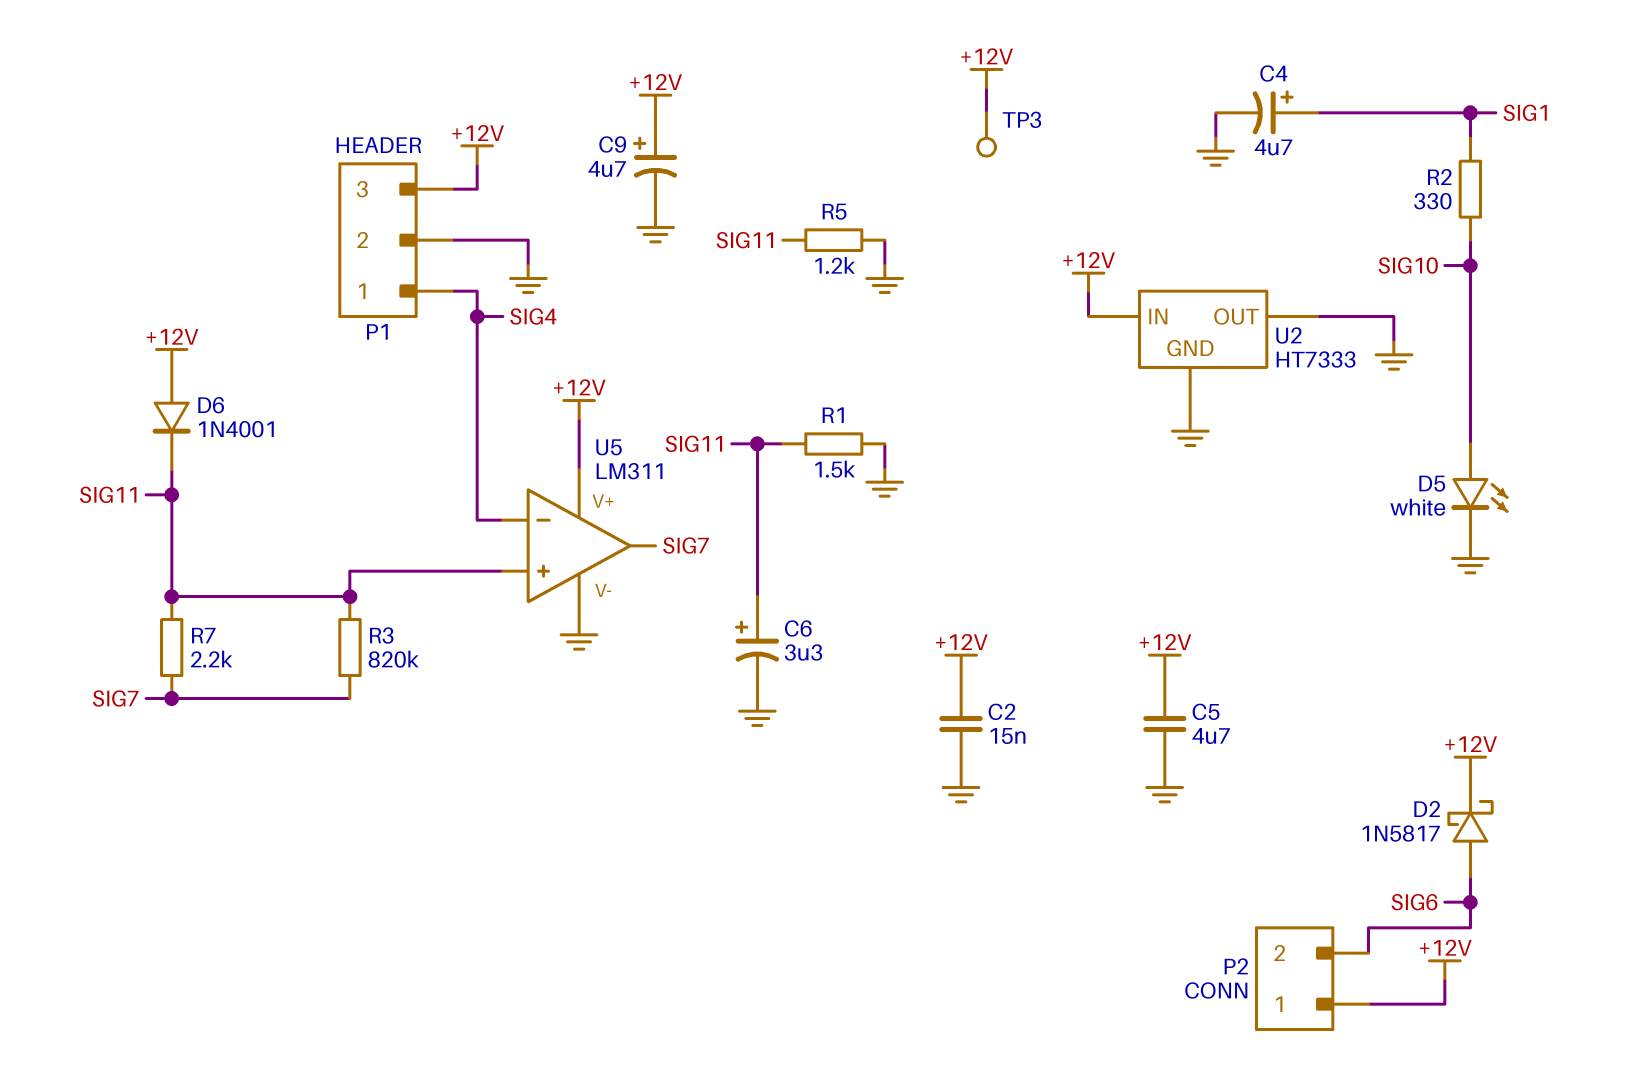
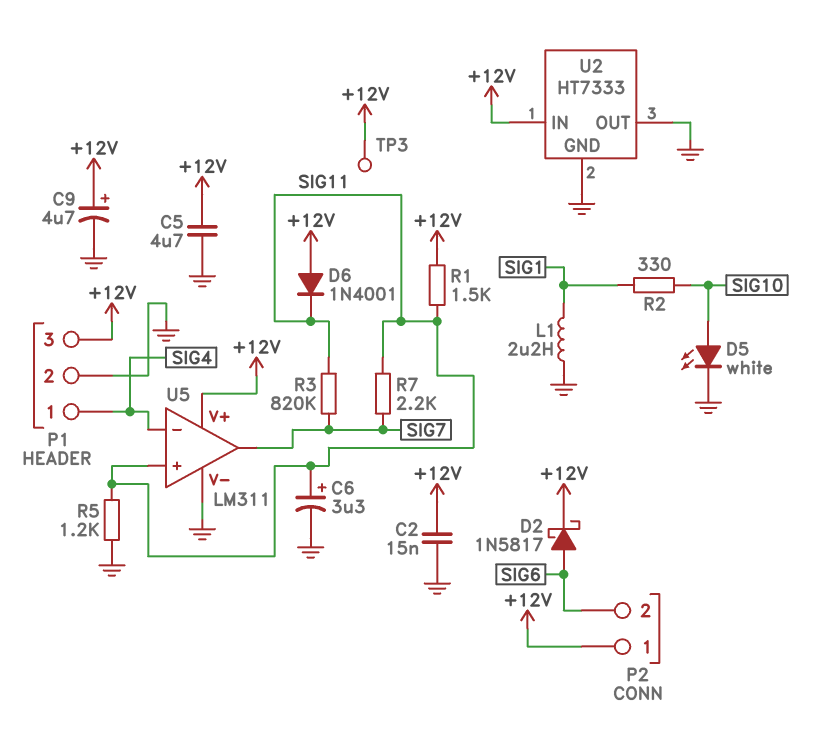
C4: 4.7uF (plus SIG1, minus GND) -> none
L1: none -> 2.2uH (GND, SIG1)
R1: 1.5k (GND, SIG11) -> 1.5k (+12V, SIG11)

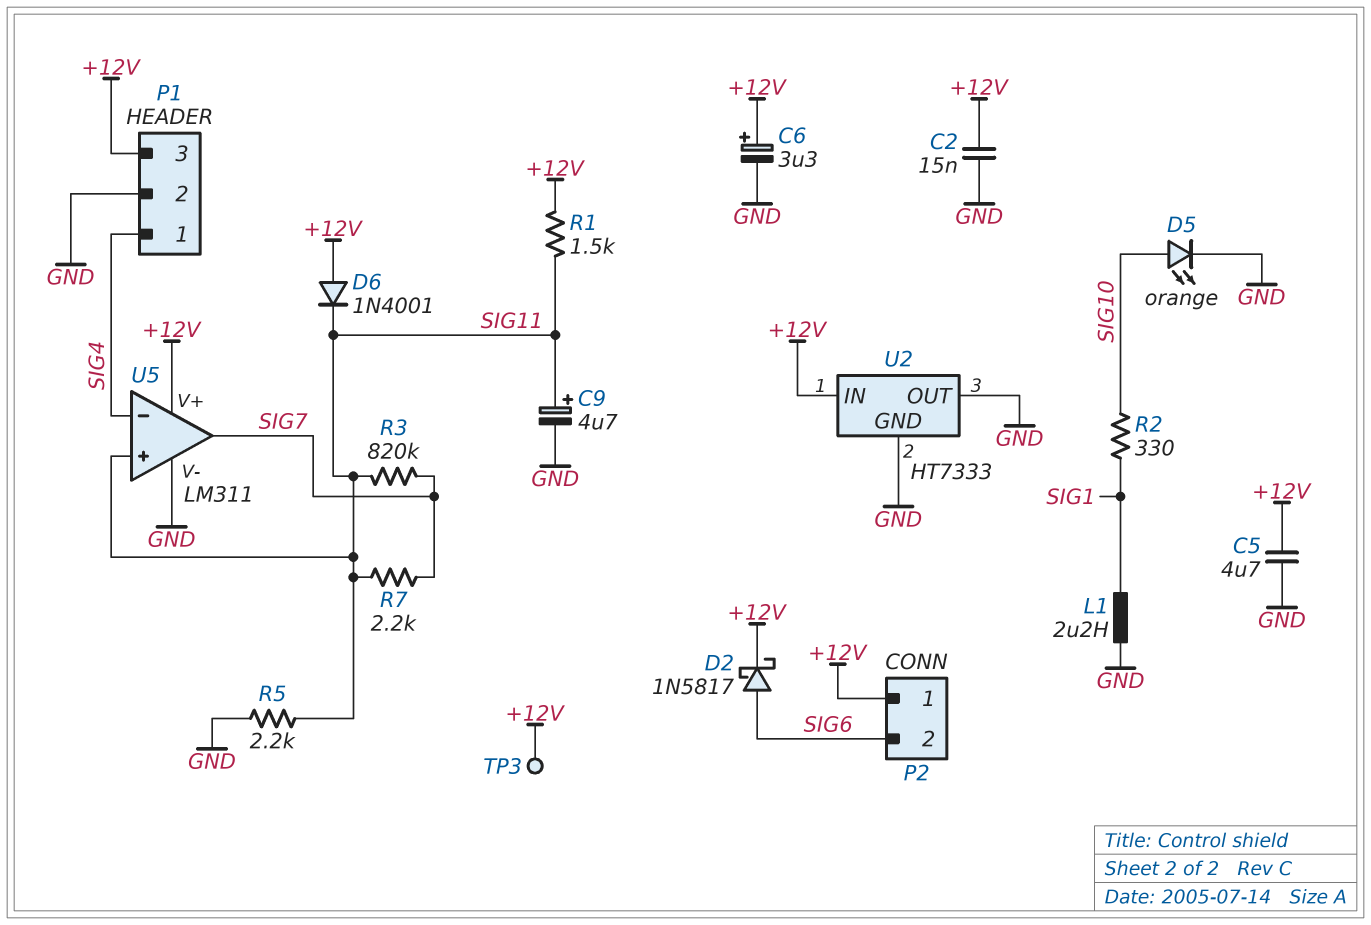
C6: 3.3uF (plus SIG11, minus GND) -> 3.3uF (plus +12V, minus GND)
C9: 4.7uF (plus +12V, minus GND) -> 4.7uF (plus SIG11, minus GND)
D5: LED white (A SIG10, K GND) -> LED orange (A SIG10, K GND)
R5: 1.2k (GND, SIG11) -> 2.2k (GND, SIG11)

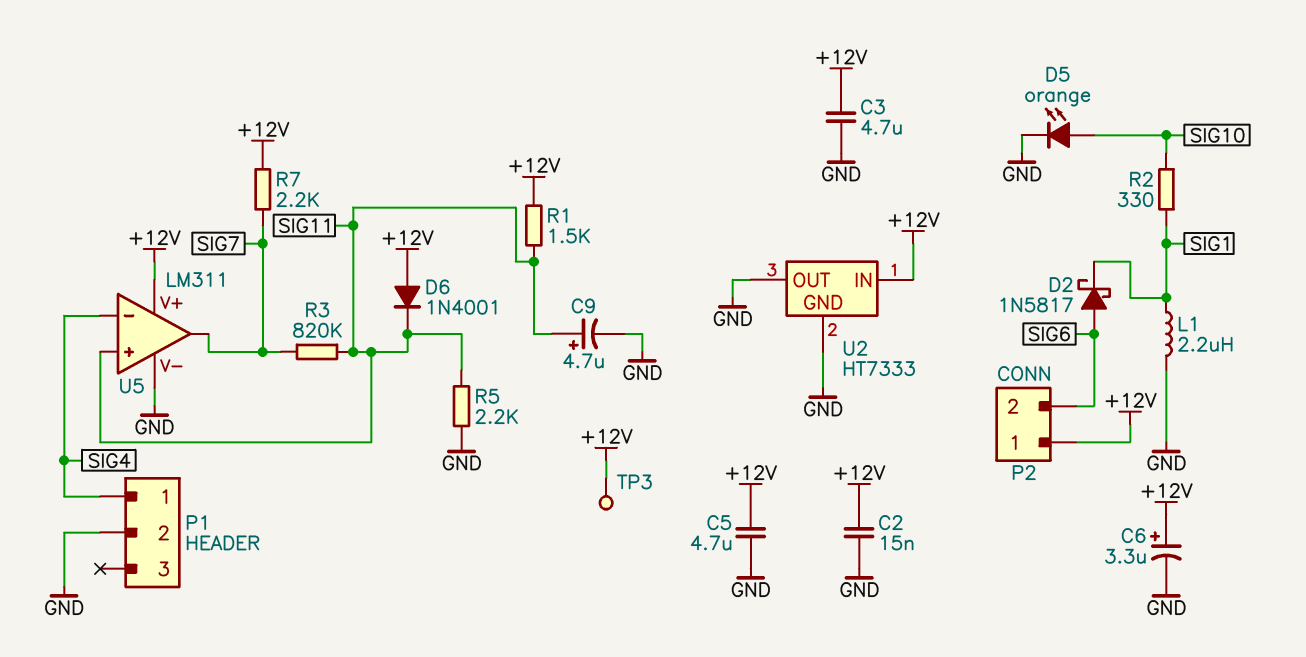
C3: none -> 4.7uF (+12V, GND)
D2: schottky 1N5817 (A SIG6, K +12V) -> schottky 1N5817 (A SIG6, K SIG1)
P1 pin 3: +12V -> none
R7: 2.2k (SIG7, SIG11) -> 2.2k (+12V, SIG7)

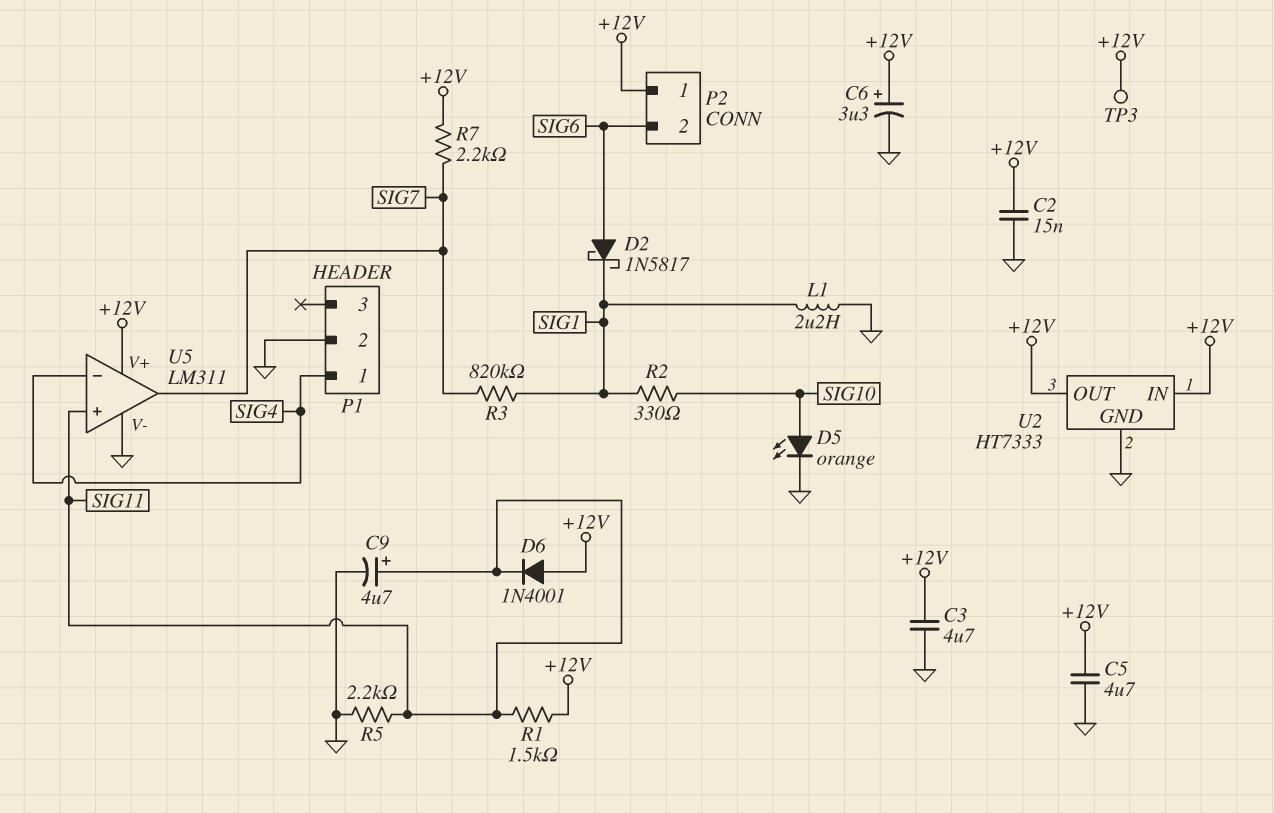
R3: 820k (SIG7, SIG11) -> 820k (SIG1, SIG7)
U2 pin OUT: GND -> +12V

